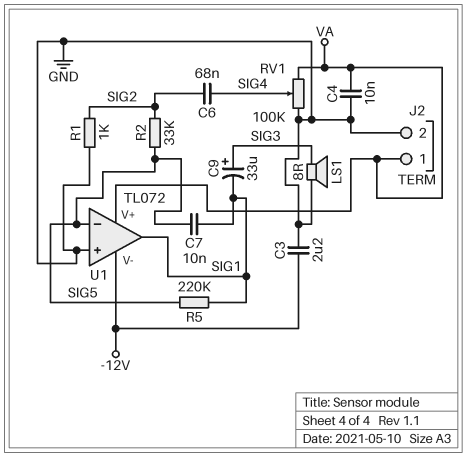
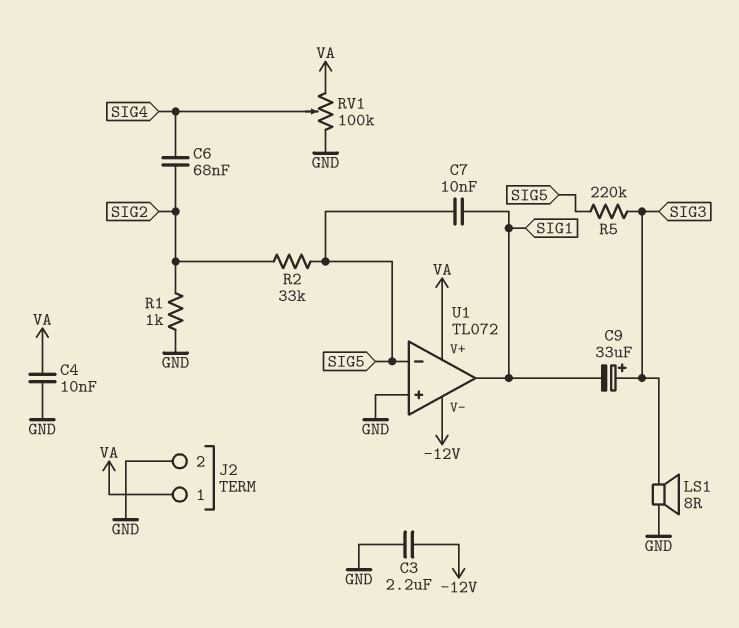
R5: 220k (SIG1, SIG5) -> 220k (SIG3, SIG5)

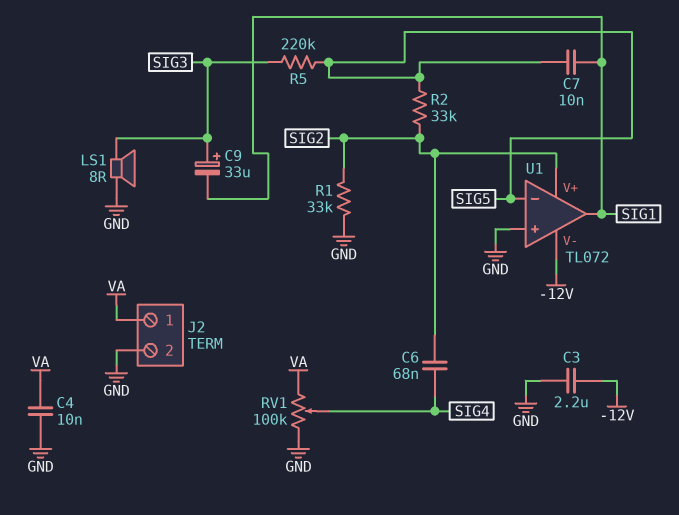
R1: 1k (GND, SIG2) -> 33k (GND, SIG2)
U1 pin V+: VA -> SIG2

